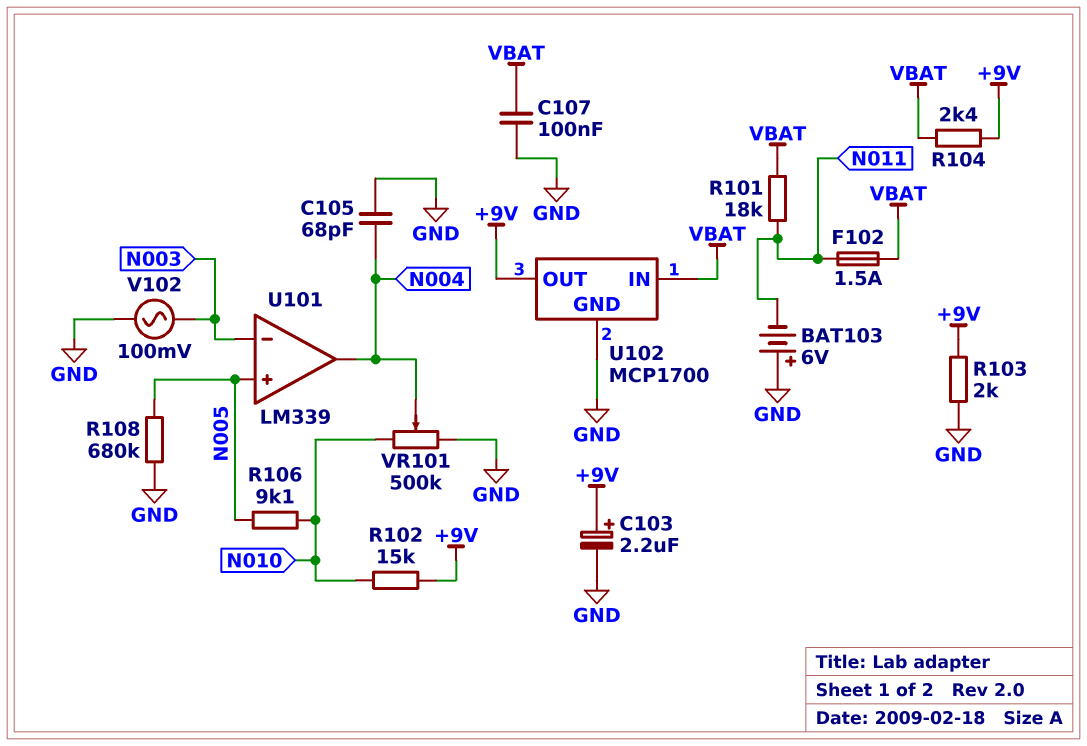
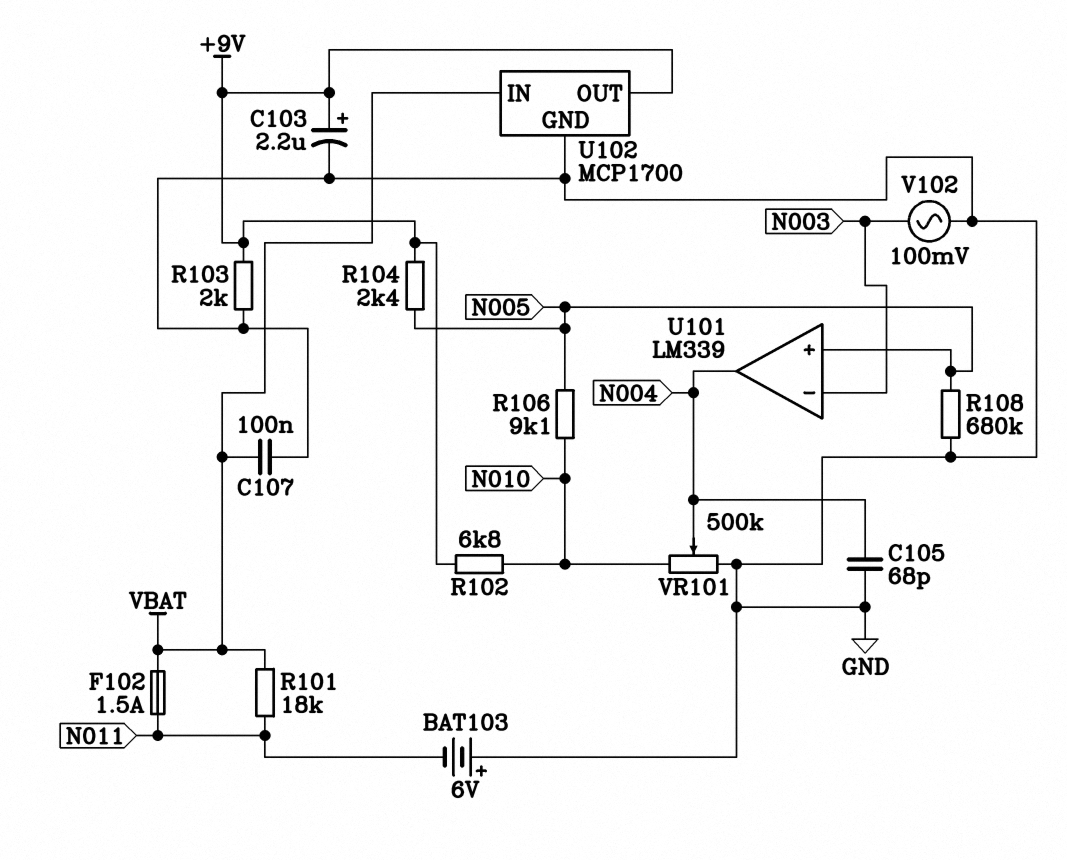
R102: 15k (+9V, N010) -> 6.8k (+9V, N010)
R104: 2.4k (+9V, VBAT) -> 2.4k (+9V, N005)

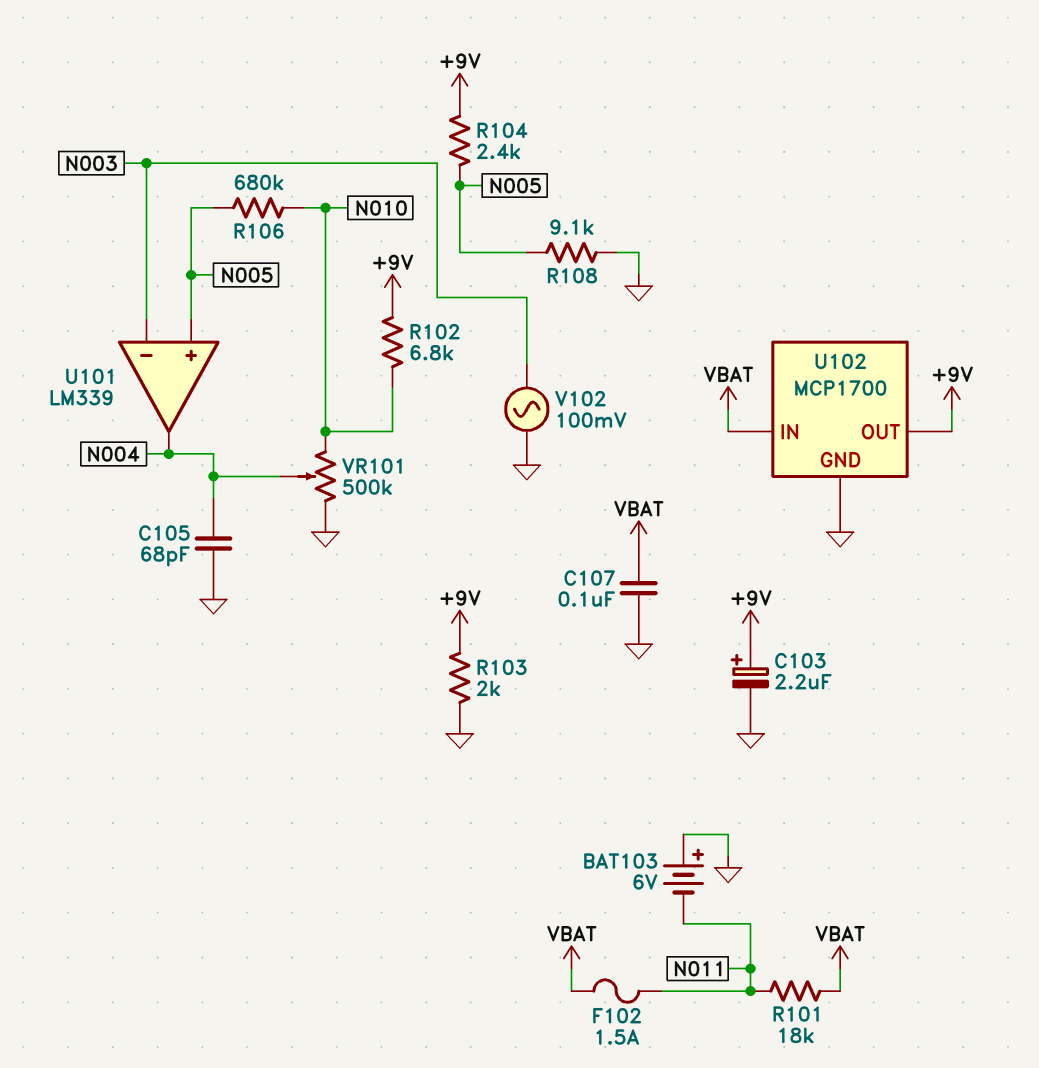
R106: 9.1k (N005, N010) -> 680k (N005, N010)
R108: 680k (GND, N005) -> 9.1k (GND, N005)

